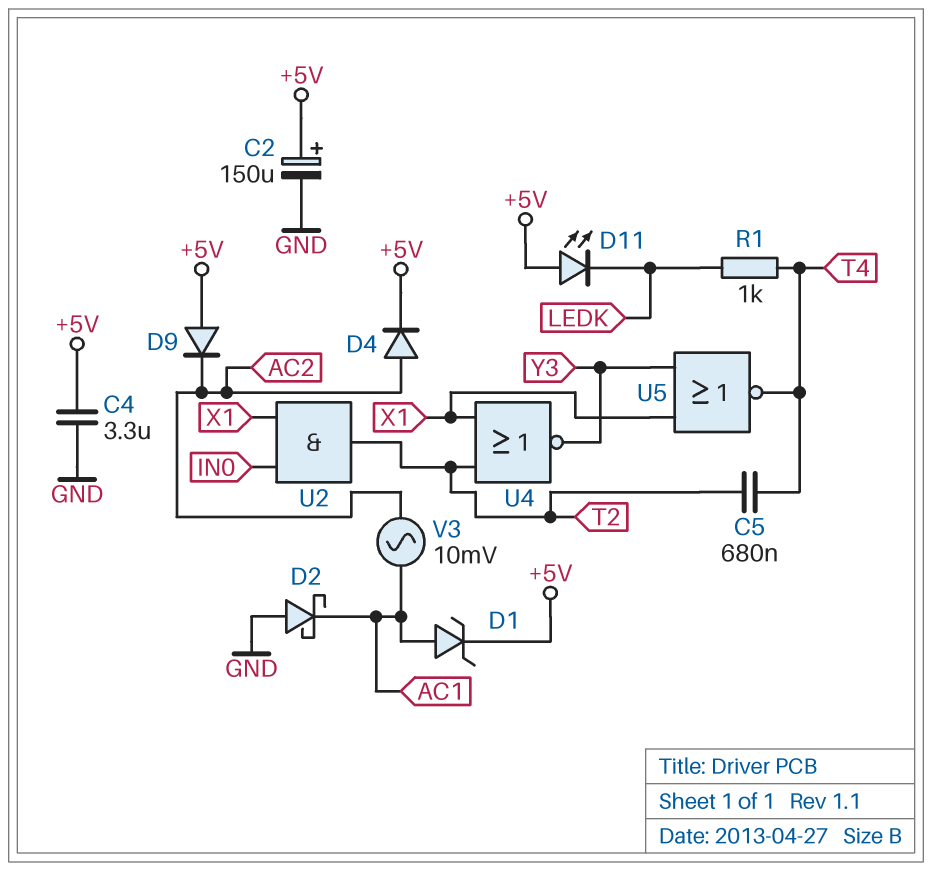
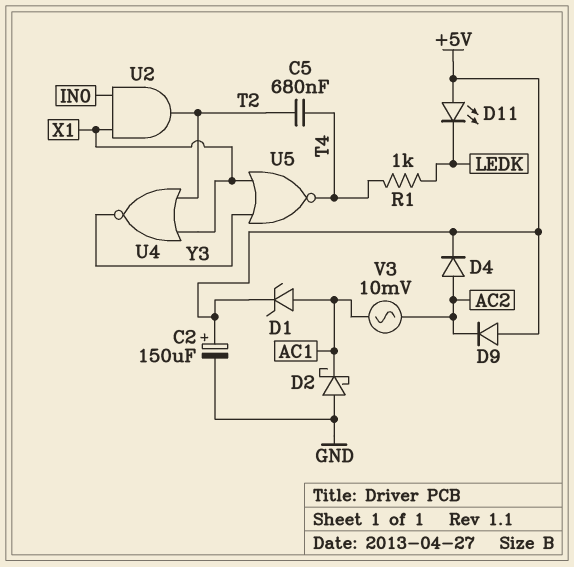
C4: 3.3uF (+5V, GND) -> none

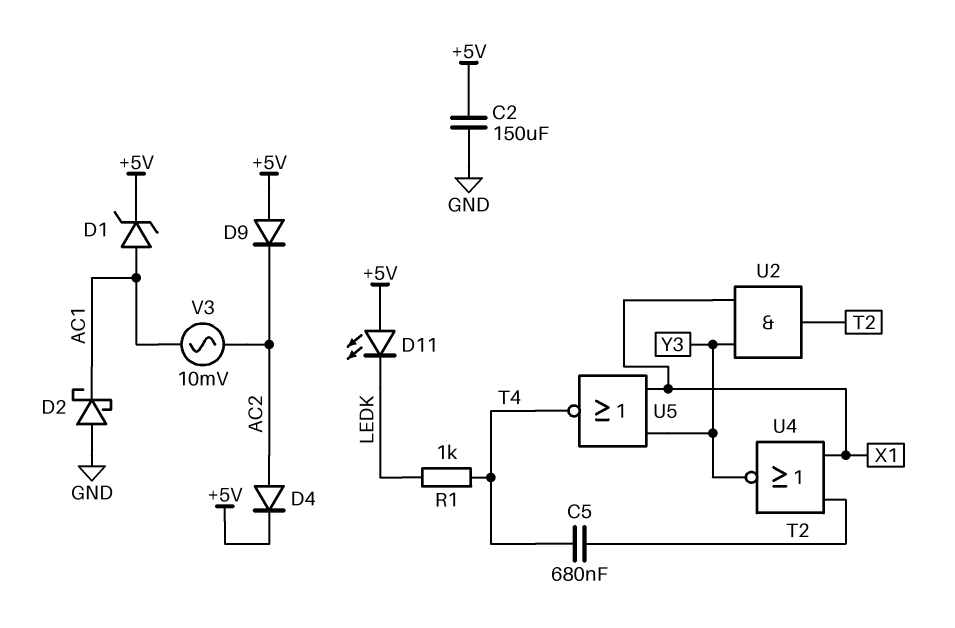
C2: 150uF (plus +5V, minus GND) -> 150uF (+5V, GND)
U2: AND (in IN0, in X1, out T2) -> AND (in X1, in Y3, out T2)

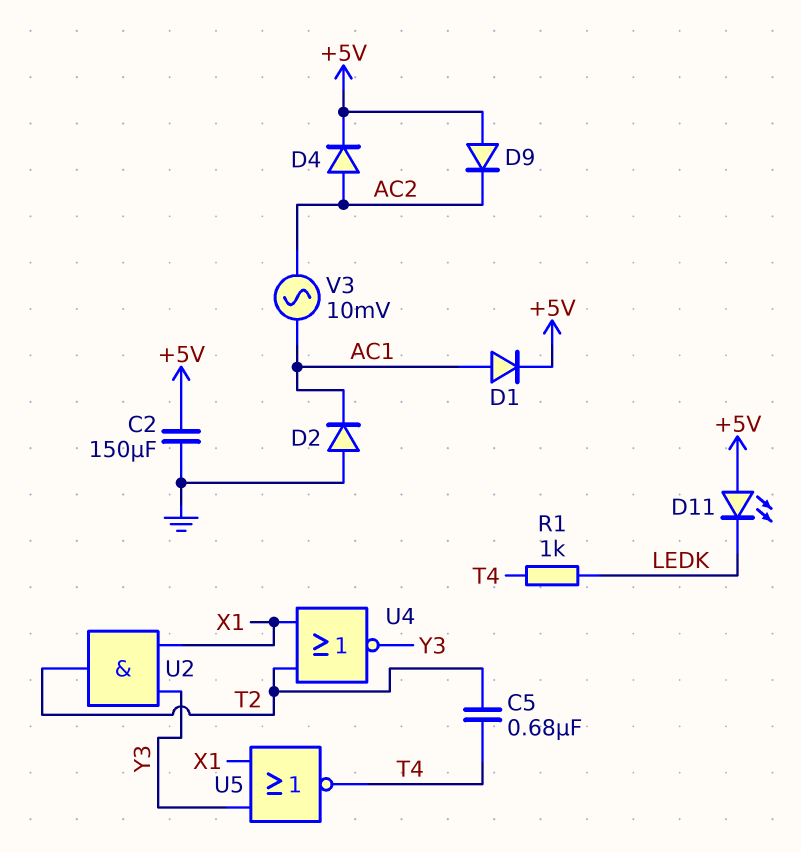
D1: zener (A AC1, K +5V) -> diode (A AC1, K +5V)
D2: schottky (A GND, K AC1) -> diode (A GND, K AC1)

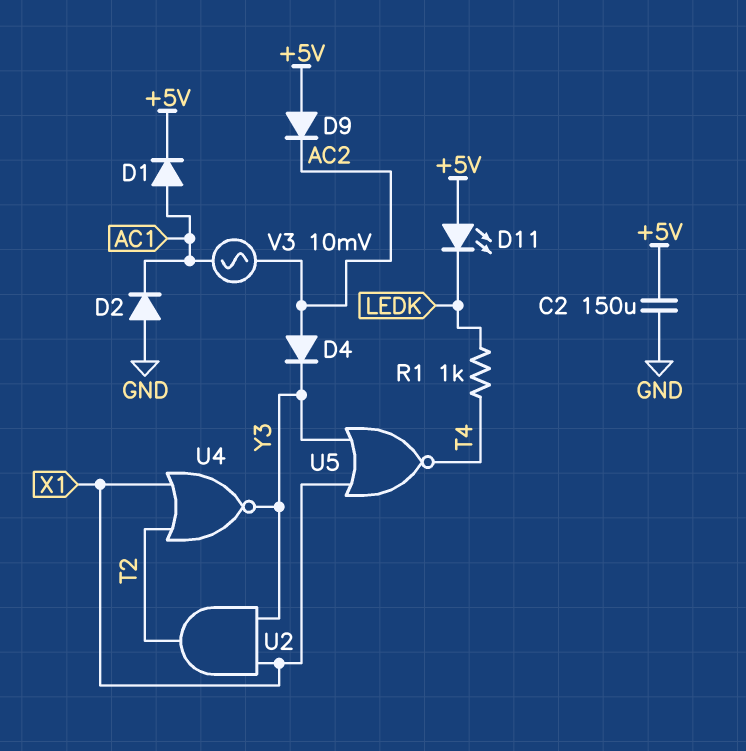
C5: 680nF (T2, T4) -> none
D4: diode (A AC2, K +5V) -> diode (A AC2, K Y3)

